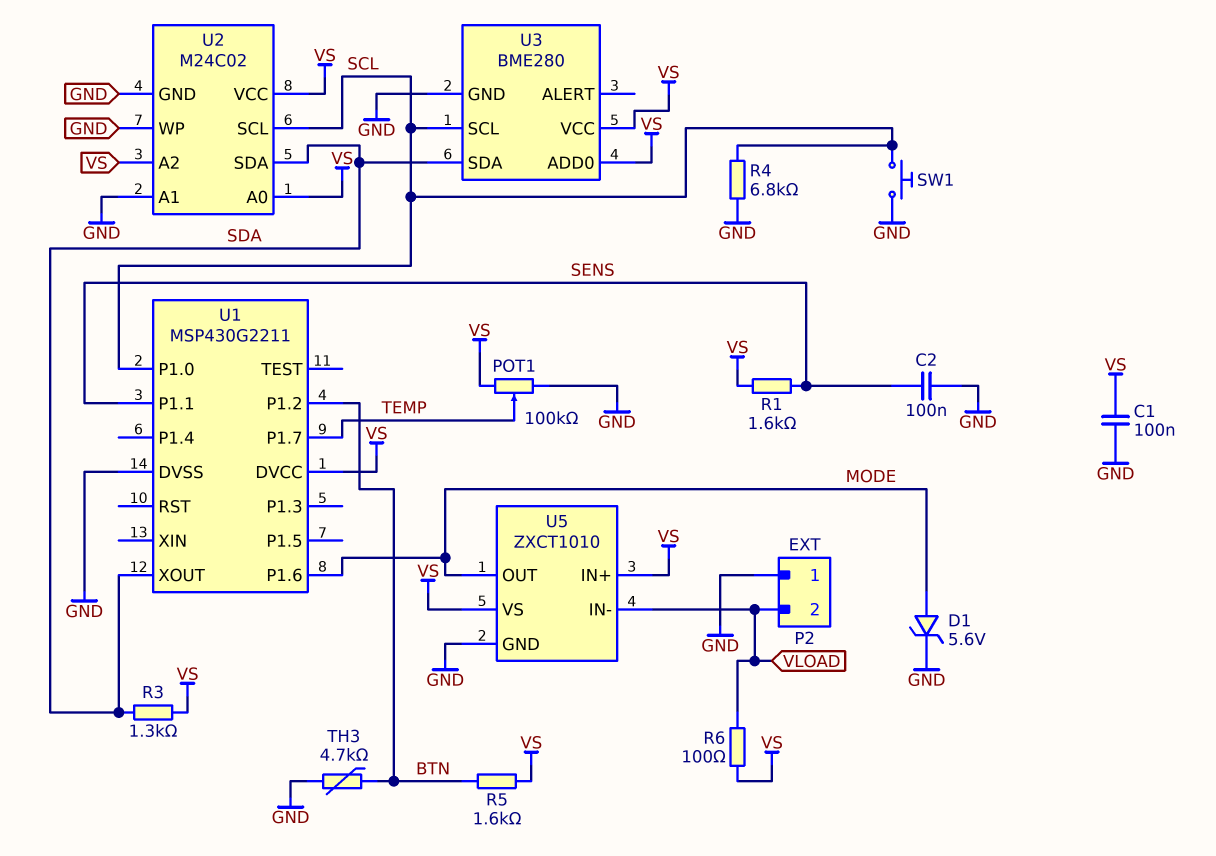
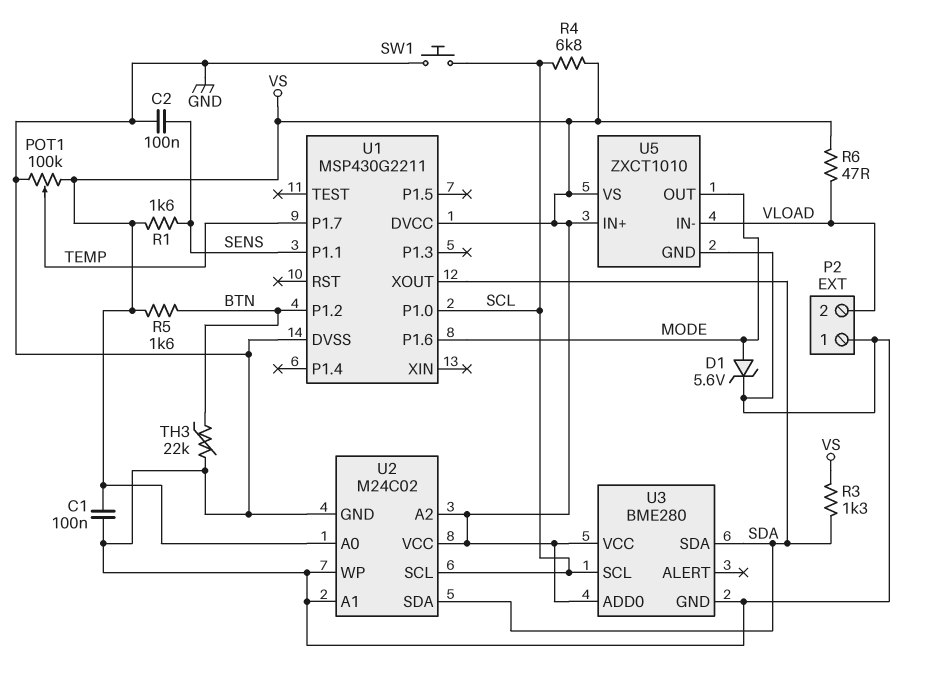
R4: 6.8k (GND, SCL) -> 6.8k (SCL, VS)
R6: 100 (VLOAD, VS) -> 47 (VLOAD, VS)
TH3: 4.7k (BTN, GND) -> 22k (BTN, GND)

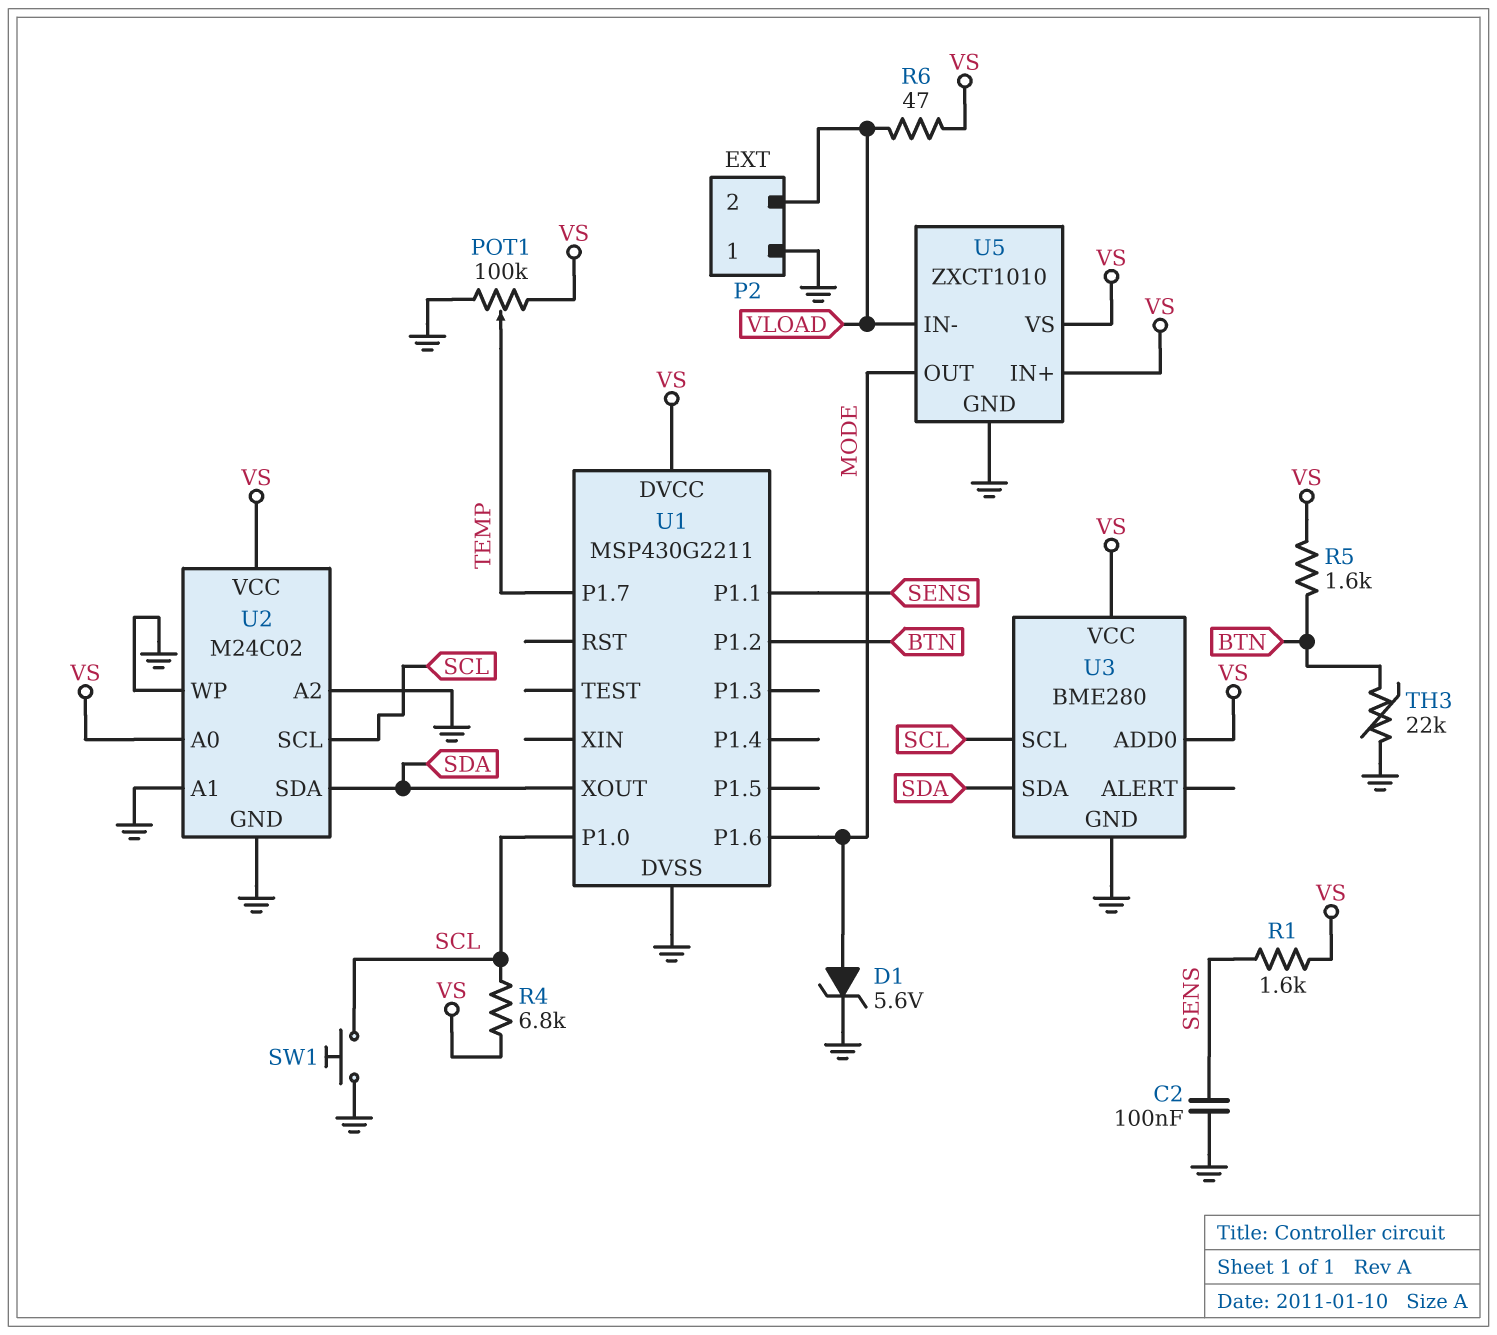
C1: 100nF (GND, VS) -> none
R3: 1.3k (SDA, VS) -> none
U2 pin A2: VS -> GND

